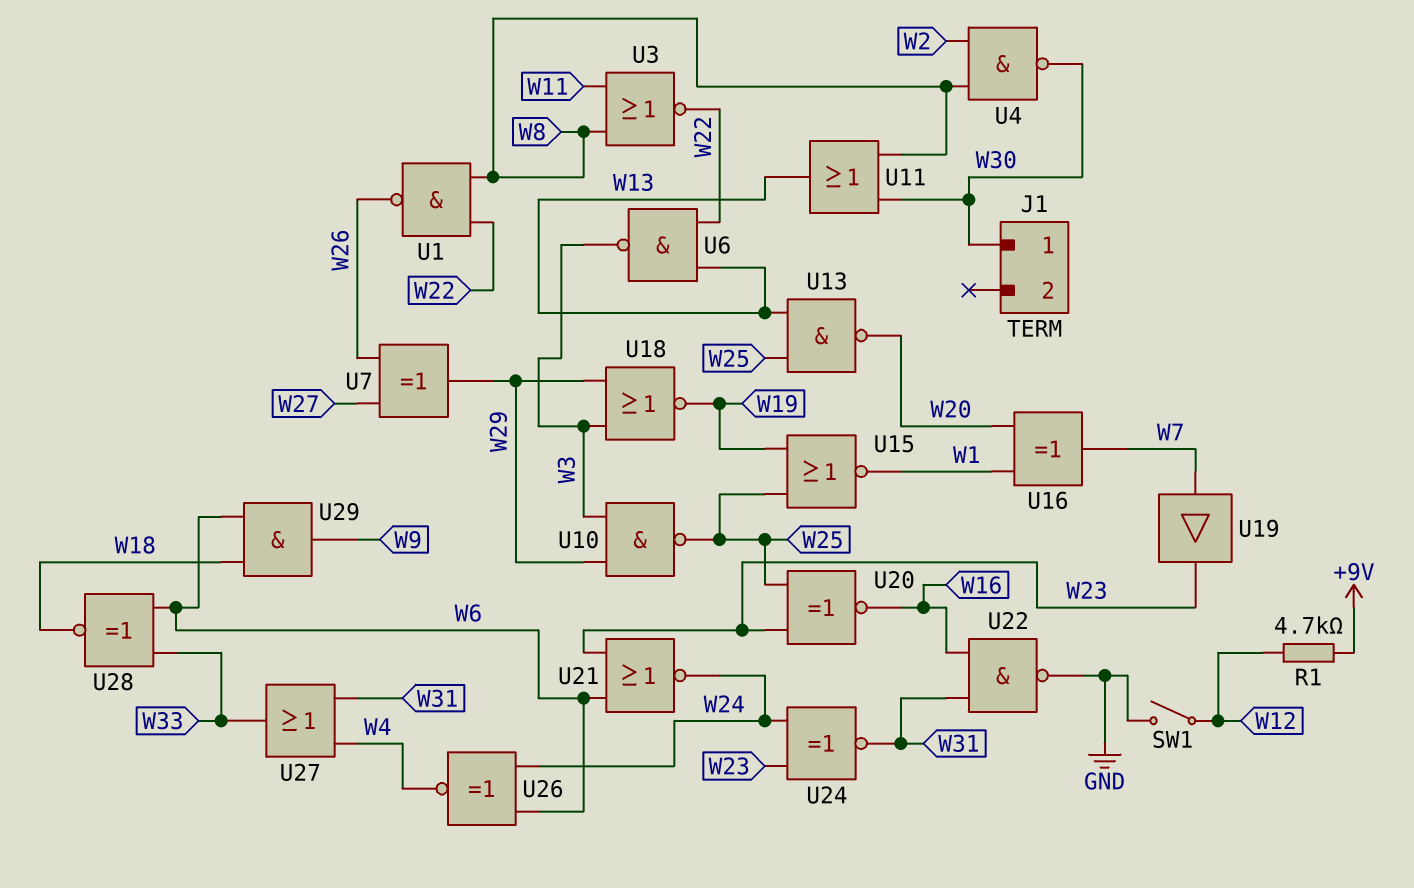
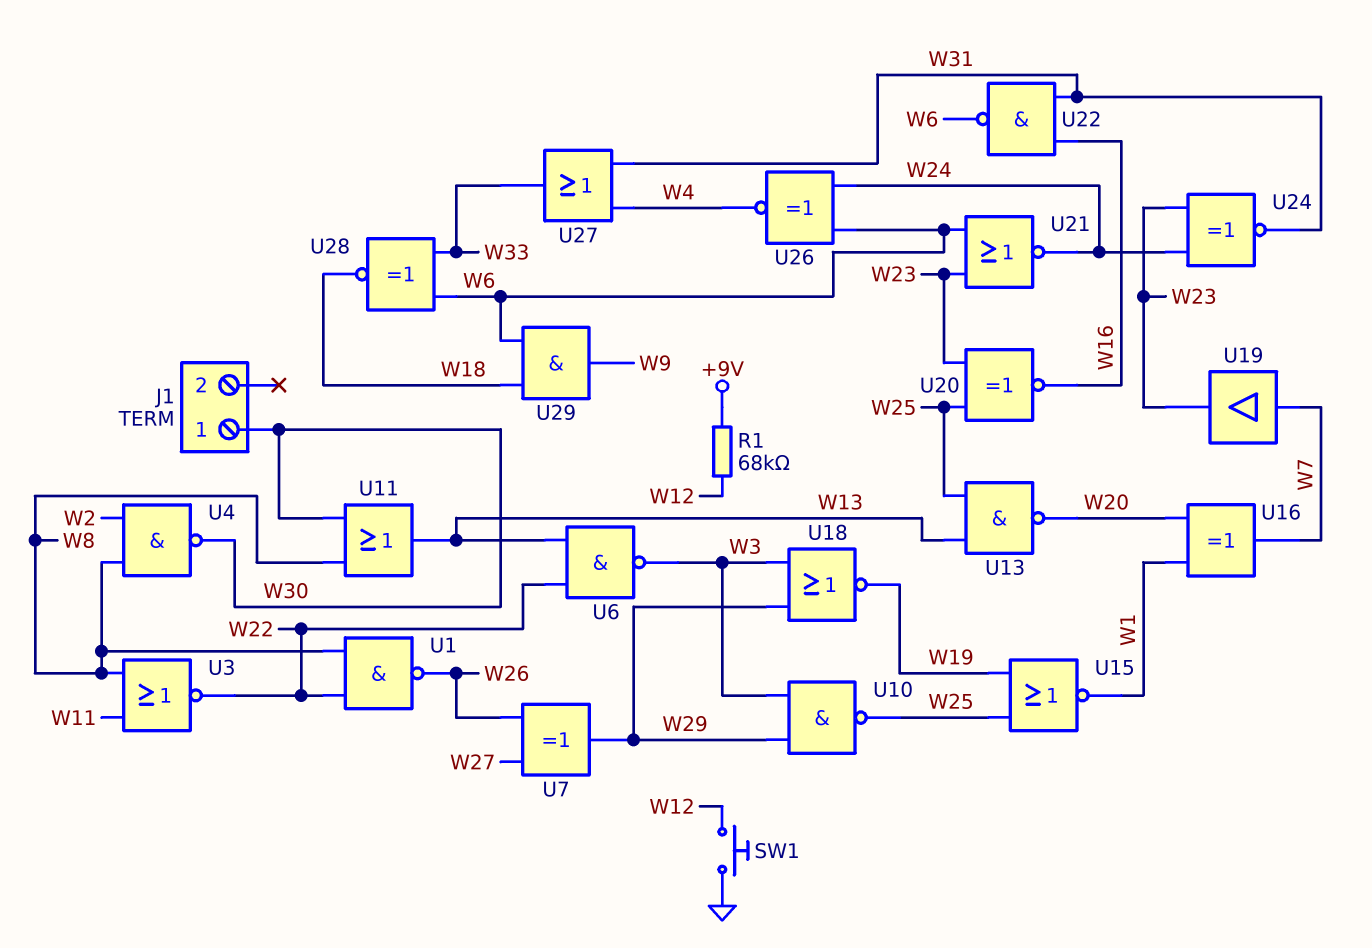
R1: 4.7k (+9V, W12) -> 68k (+9V, W12)
SW1: switch (GND, W12) -> button (GND, W12)
U22: NAND (in W16, in W31, out GND) -> NAND (in W16, in W31, out W6)

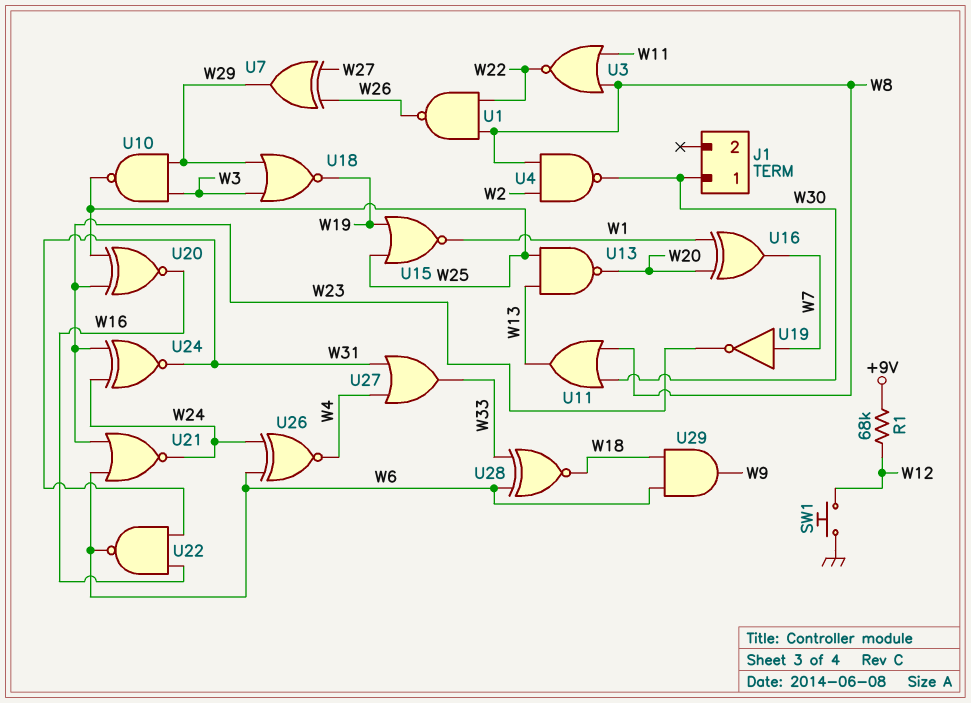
U6: NAND (in W13, in W22, out W3) -> none
U19: buffer (in W7, out W23) -> NOT (in W7, out W23)

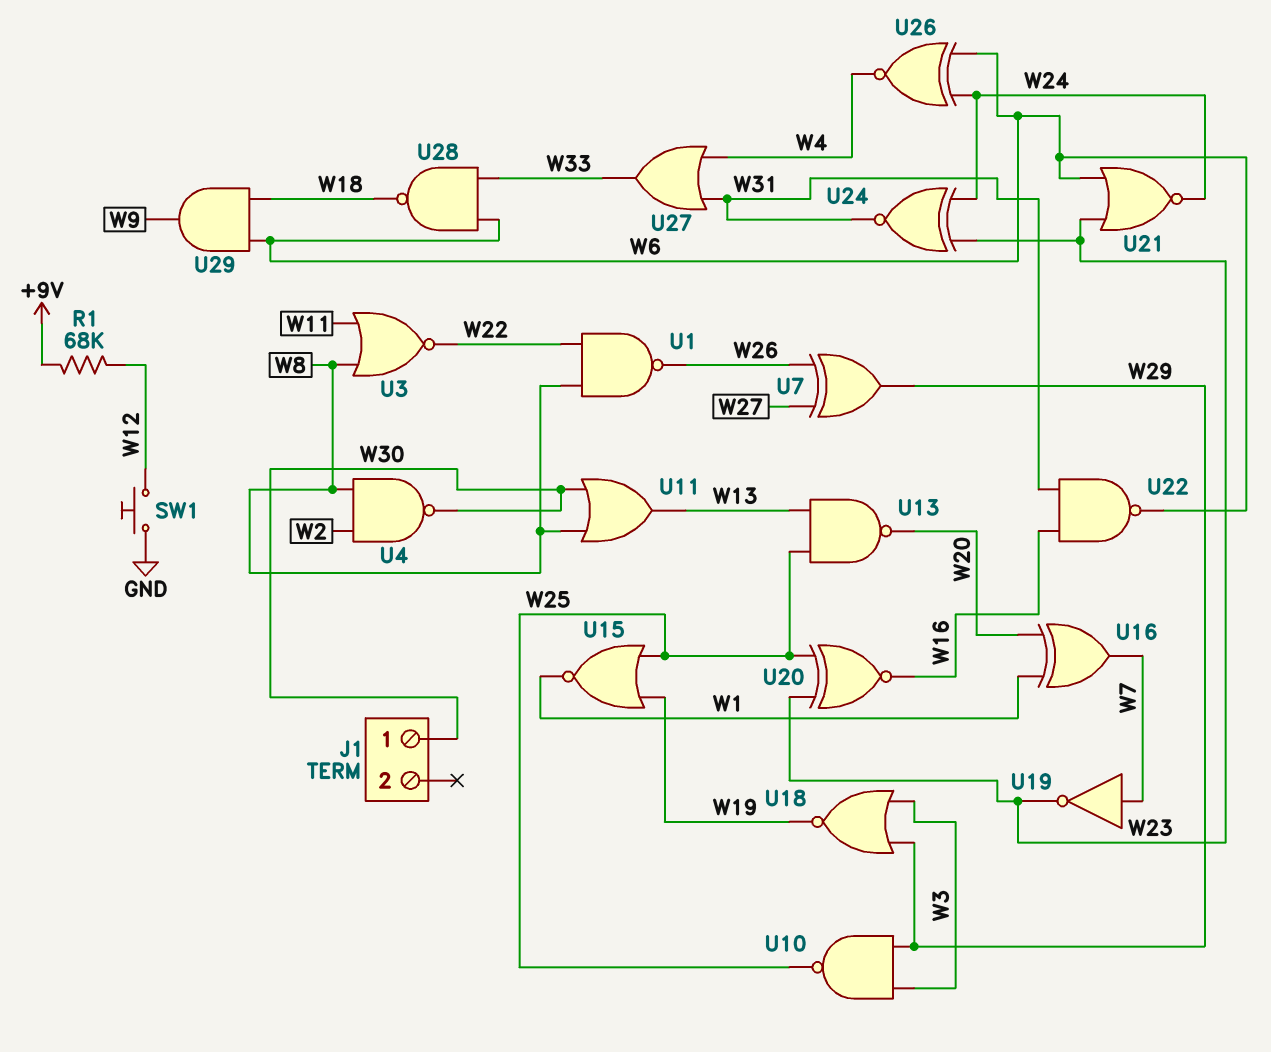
U28: XNOR (in W6, in W33, out W18) -> NAND (in W6, in W33, out W18)

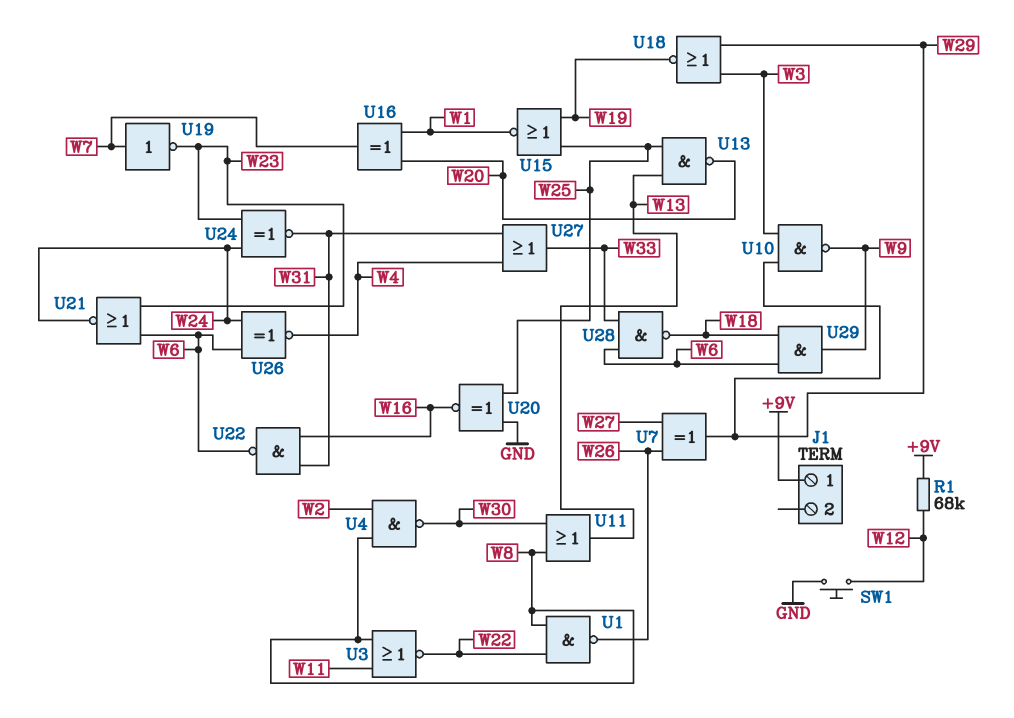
J1 pin 1: W30 -> +9V
U10: NAND (in W3, in W29, out W25) -> NAND (in W3, in W29, out W9)
U20: XNOR (in W23, in W25, out W16) -> XNOR (in GND, in W25, out W16)

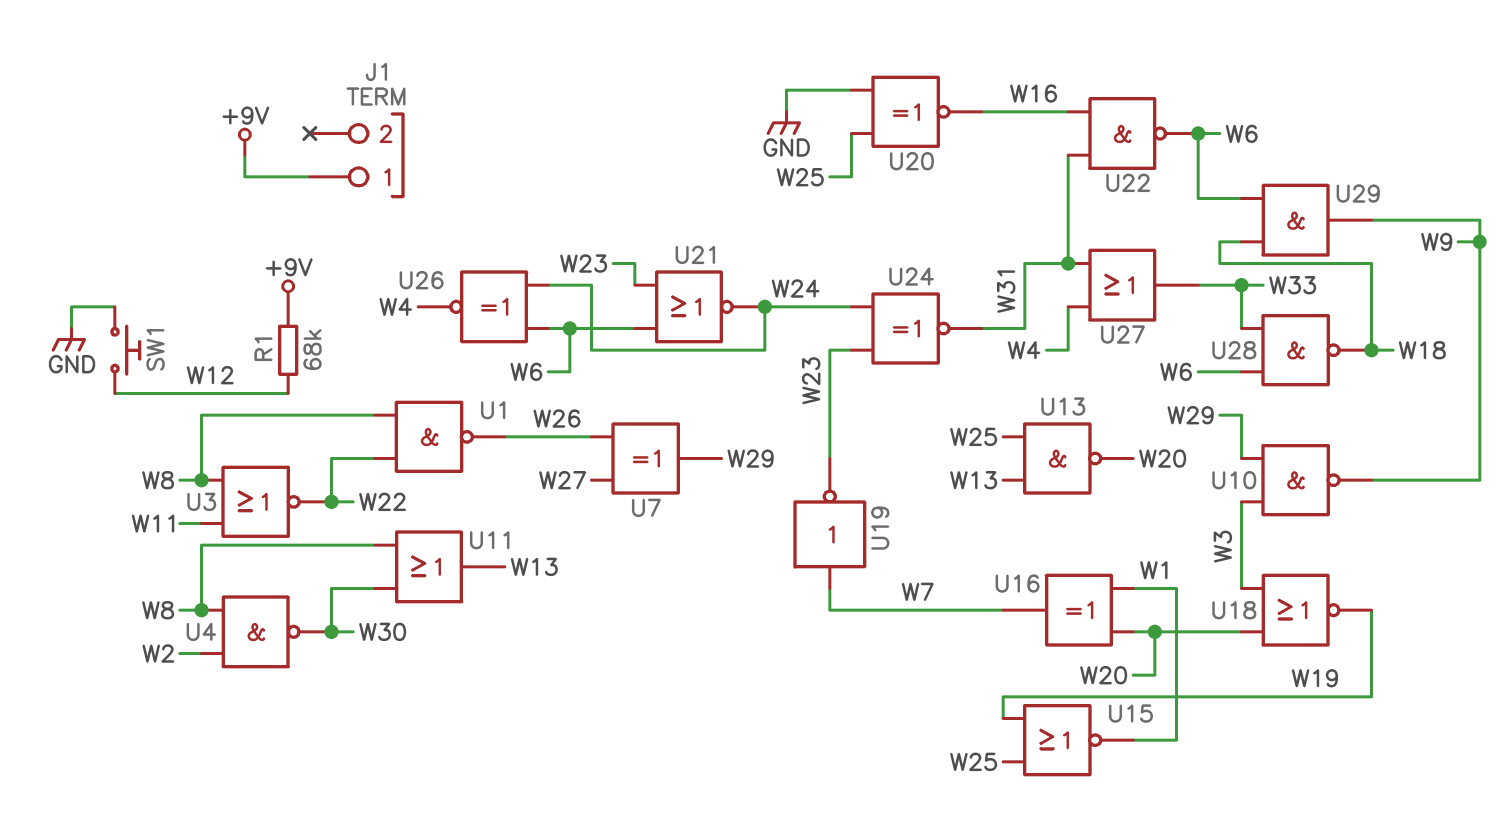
U18: NOR (in W3, in W29, out W19) -> NOR (in W3, in W20, out W19)

